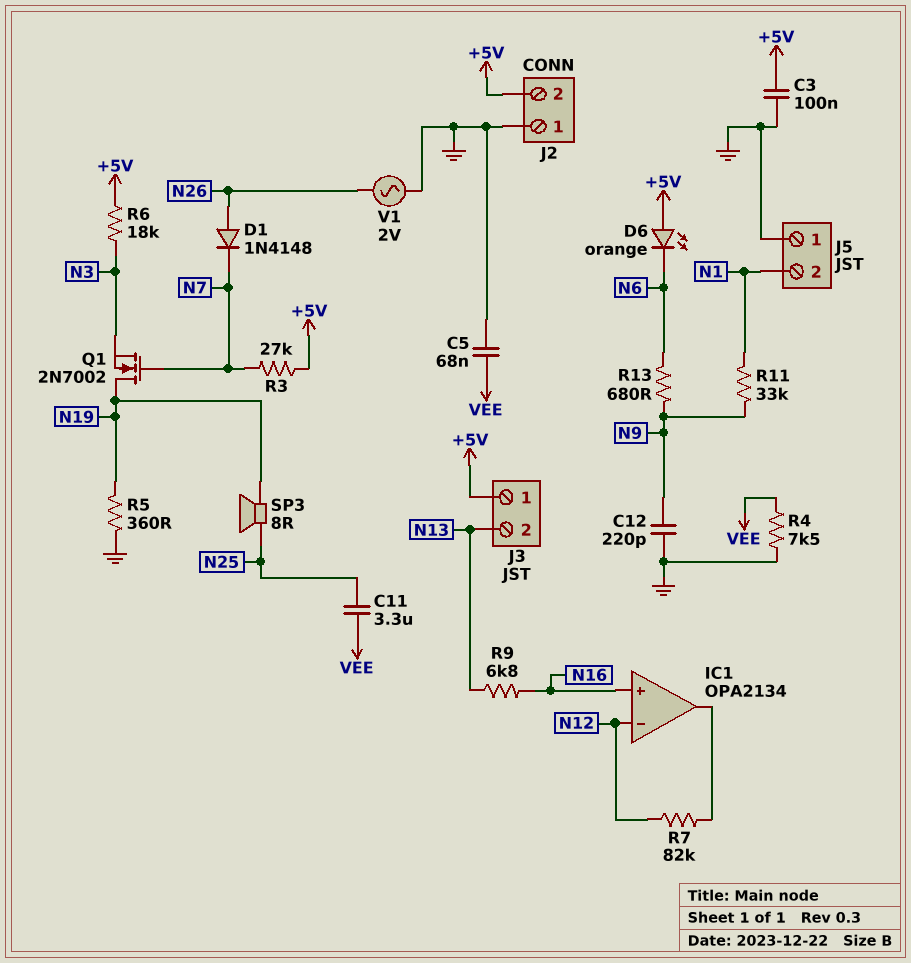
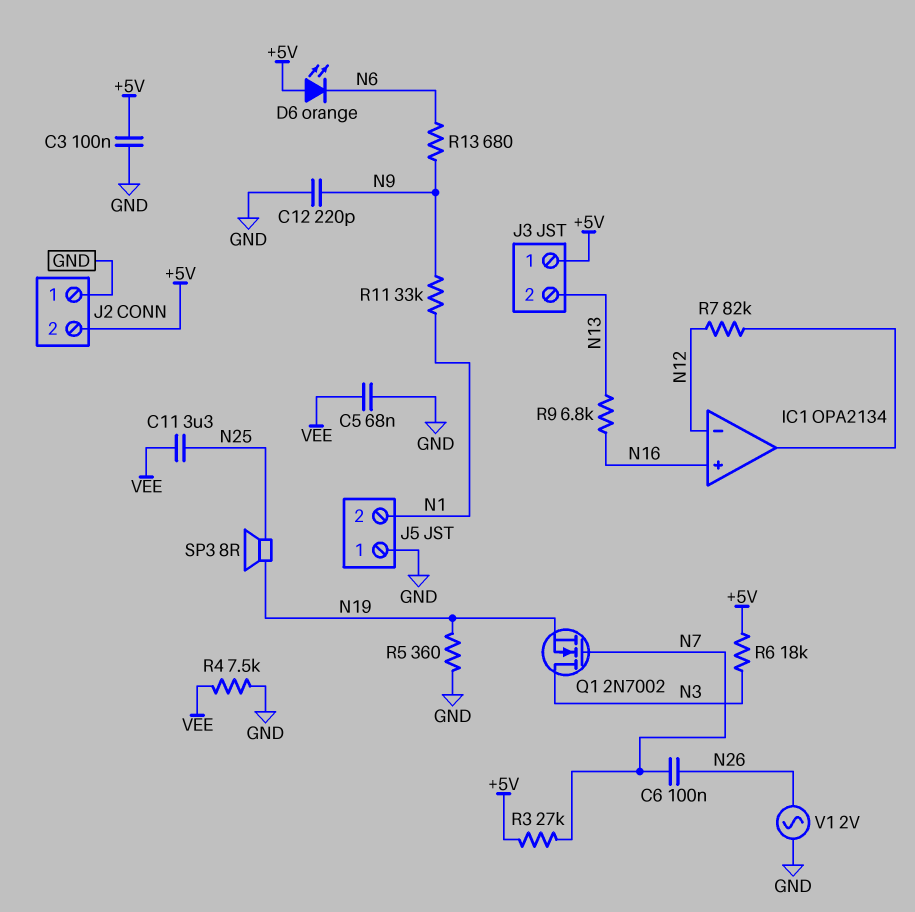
C6: none -> 100nF (N7, N26)
D1: diode 1N4148 (A N26, K N7) -> none
Q1: NMOS 2N7002 (G N7, D N19, S N3) -> NMOS 2N7002 (G N7, D N3, S N19)

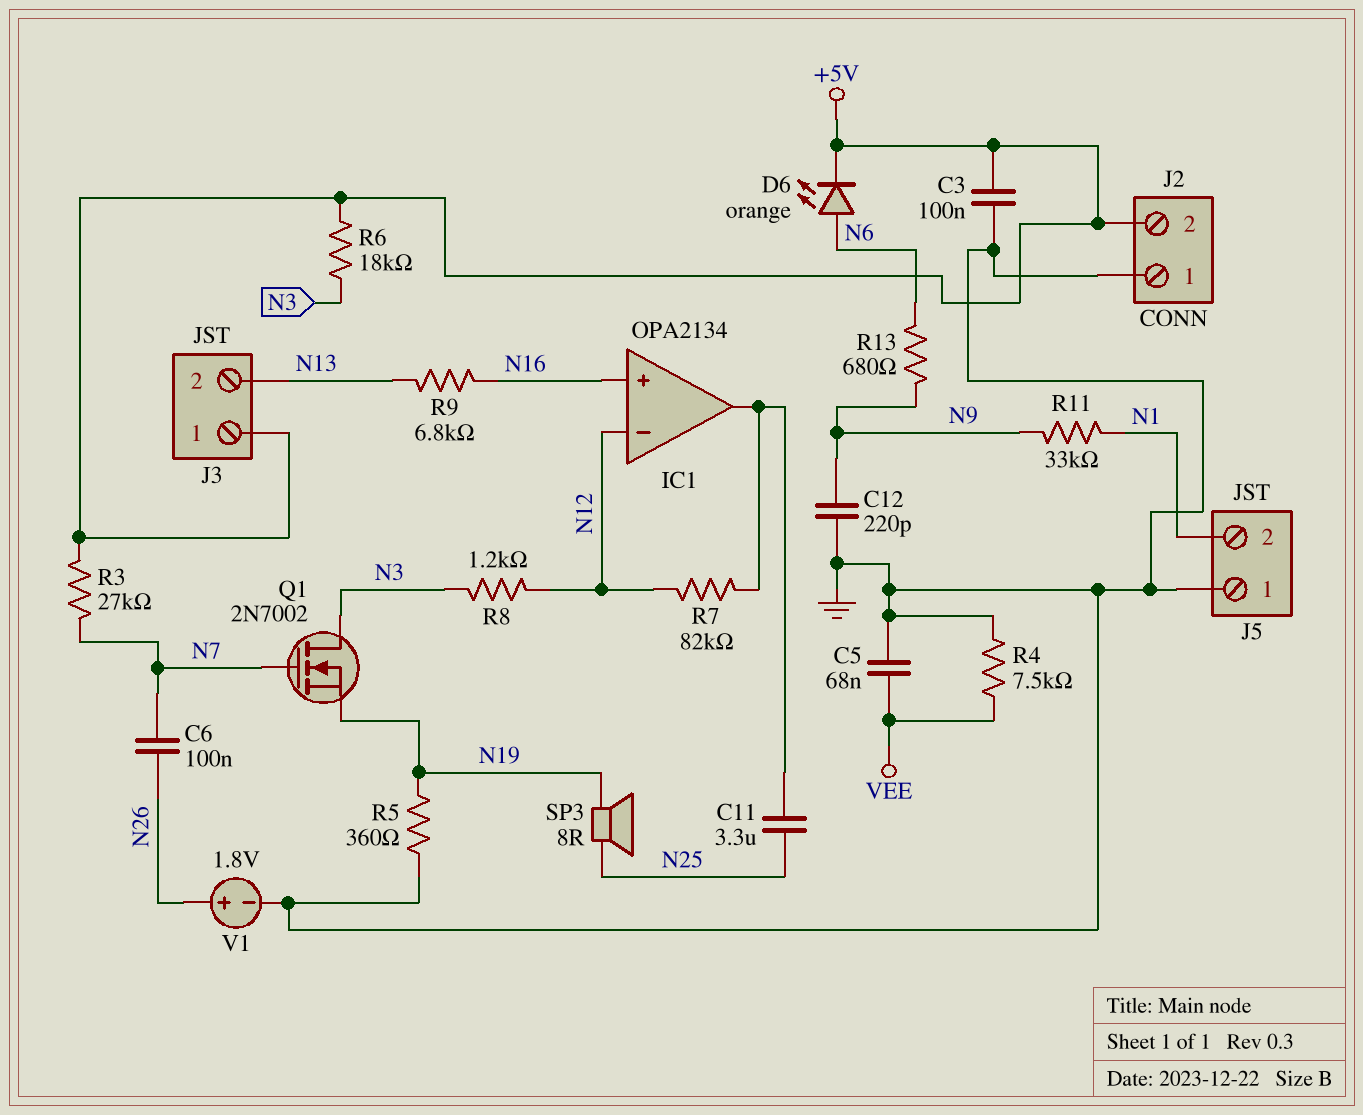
C11: 3.3uF (N25, VEE) -> 3.3uF (IC1/out, N25)
D6: LED orange (A +5V, K N6) -> LED orange (A N6, K +5V)
R8: none -> 1.2k (N3, N12)
V1: AC 2V (GND, N26) -> 1.8V (plus N26, minus GND)

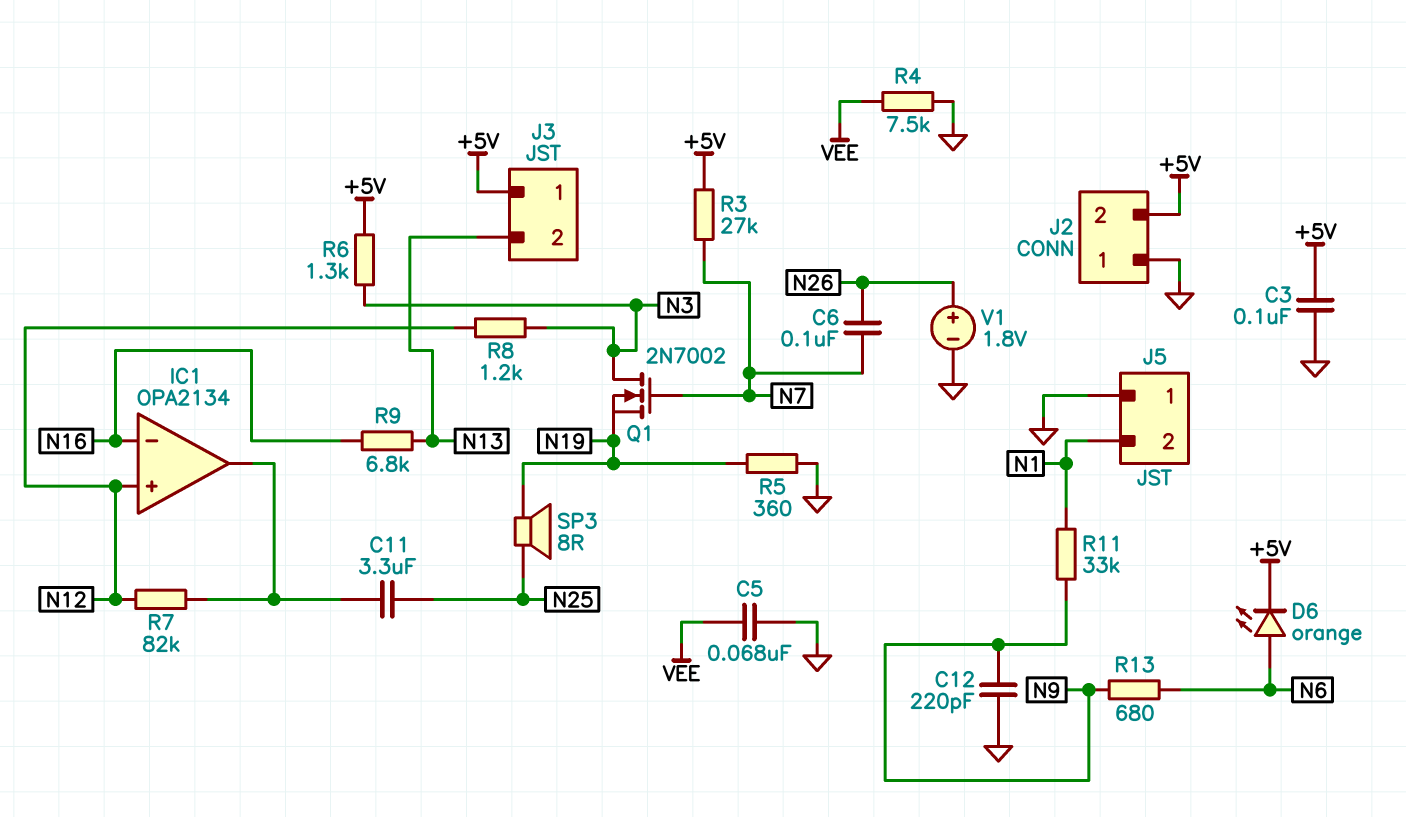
IC1 pin in+: N16 -> N12
IC1 pin in-: N12 -> N16
R6: 18k (+5V, N3) -> 1.3k (+5V, N3)

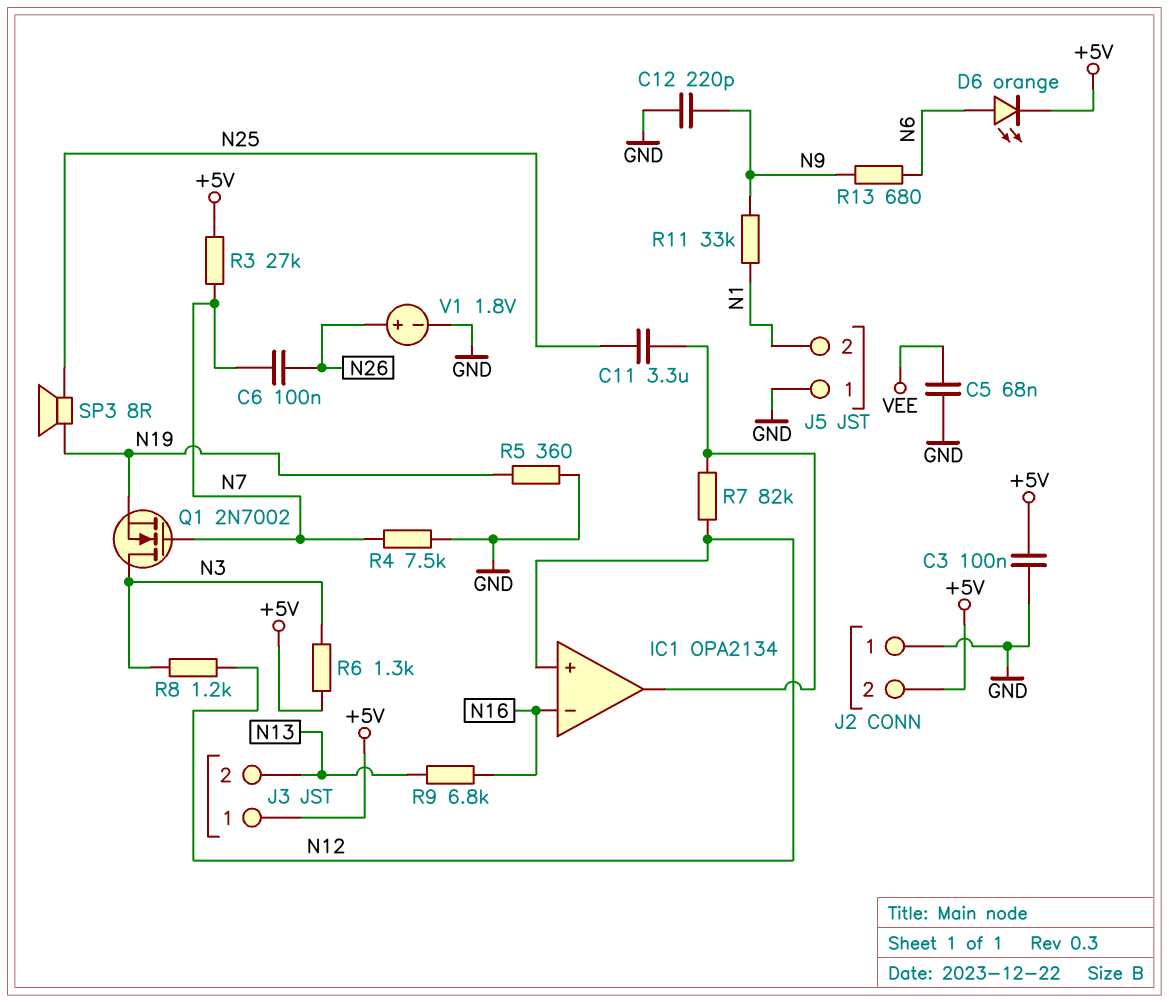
R4: 7.5k (GND, VEE) -> 7.5k (GND, N7)

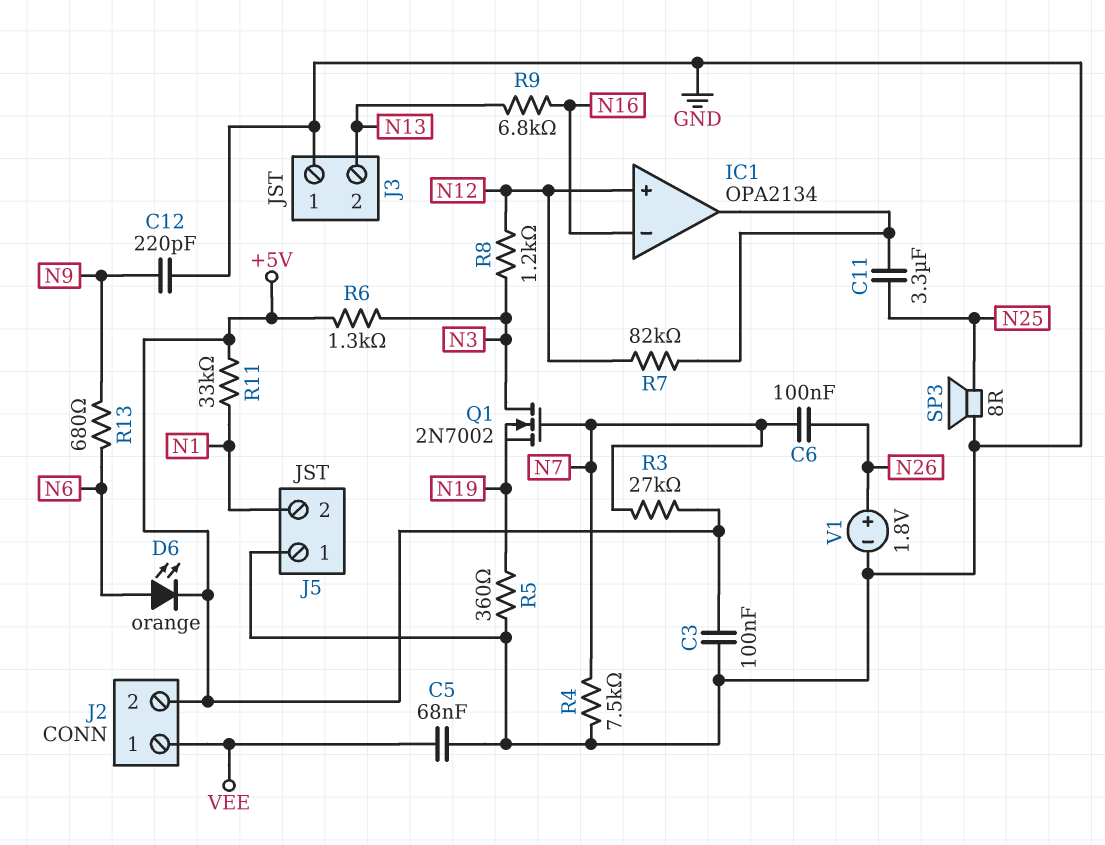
J2 pin 1: GND -> VEE
J3 pin 1: +5V -> GND
R11: 33k (N1, N9) -> 33k (+5V, N1)
SP3: speaker 8R (N19, N25) -> speaker 8R (GND, N25)

